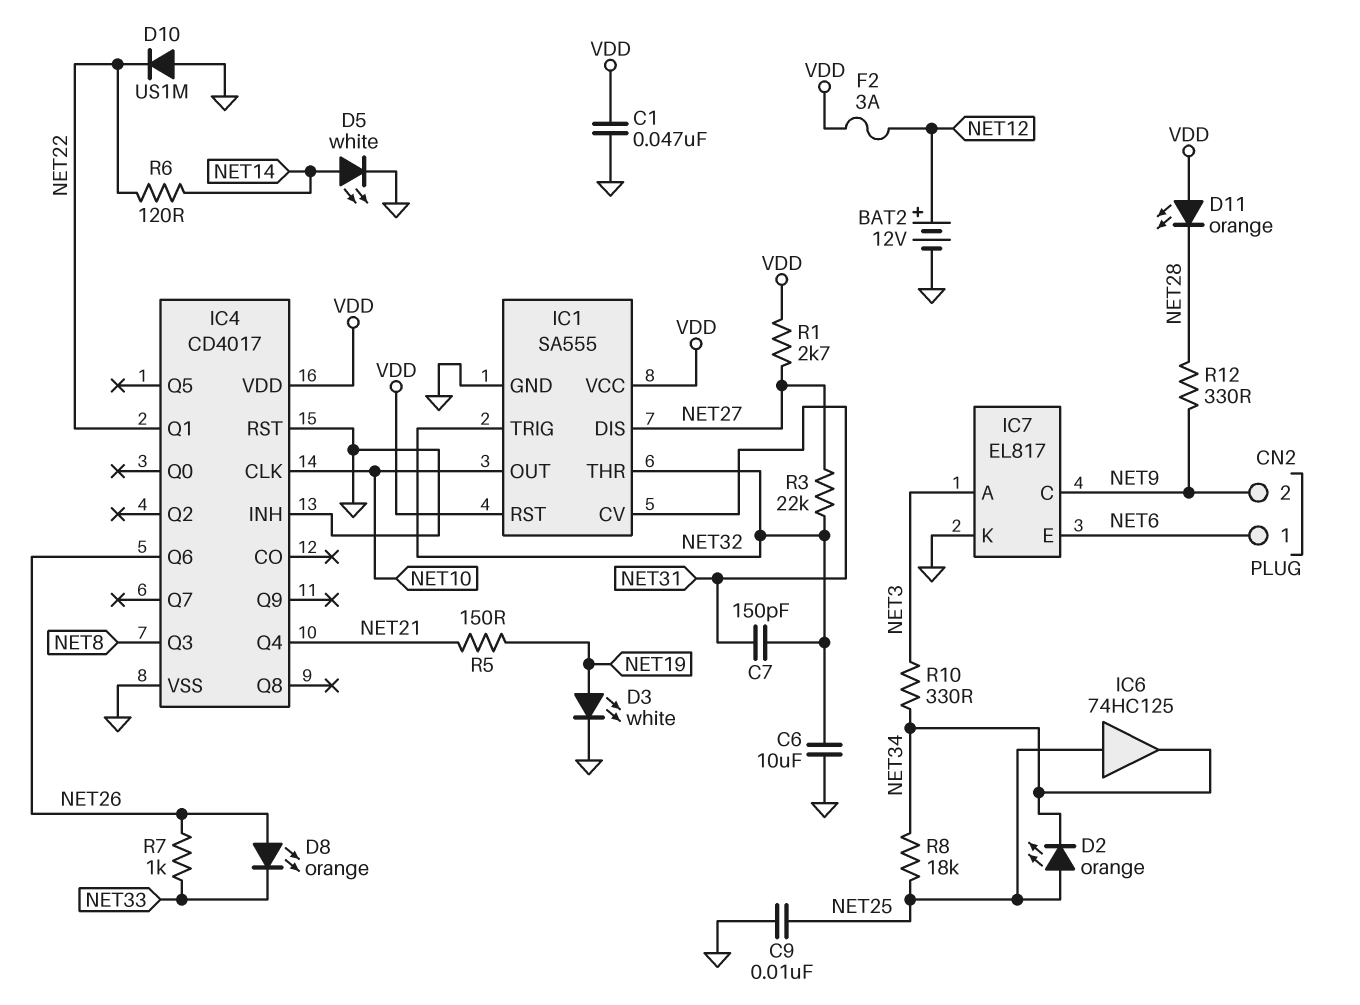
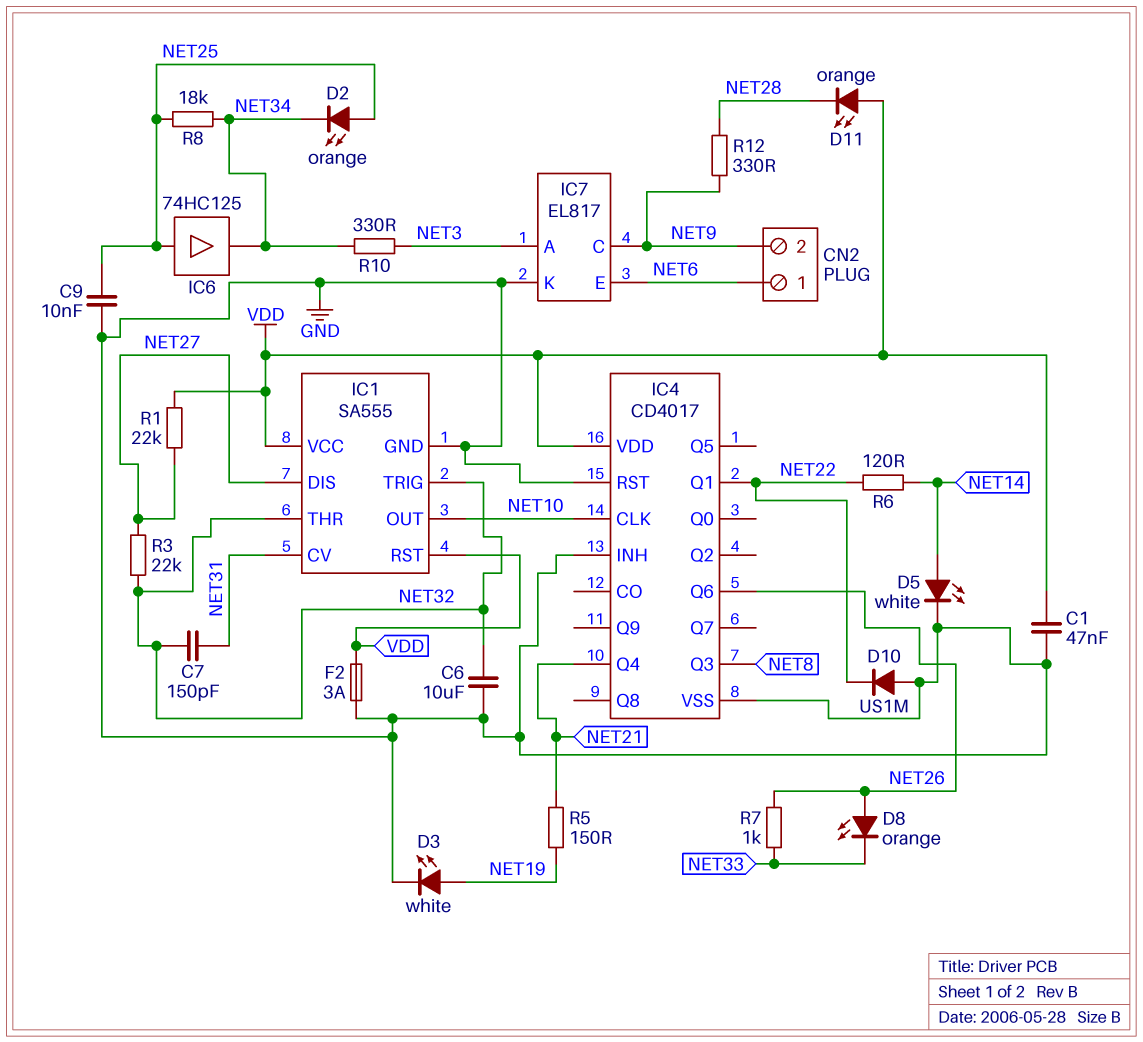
BAT2: 12V (plus NET12, minus GND) -> none
F2: 3A (NET12, VDD) -> 3A (GND, VDD)
R1: 2.7k (NET27, VDD) -> 22k (NET27, VDD)

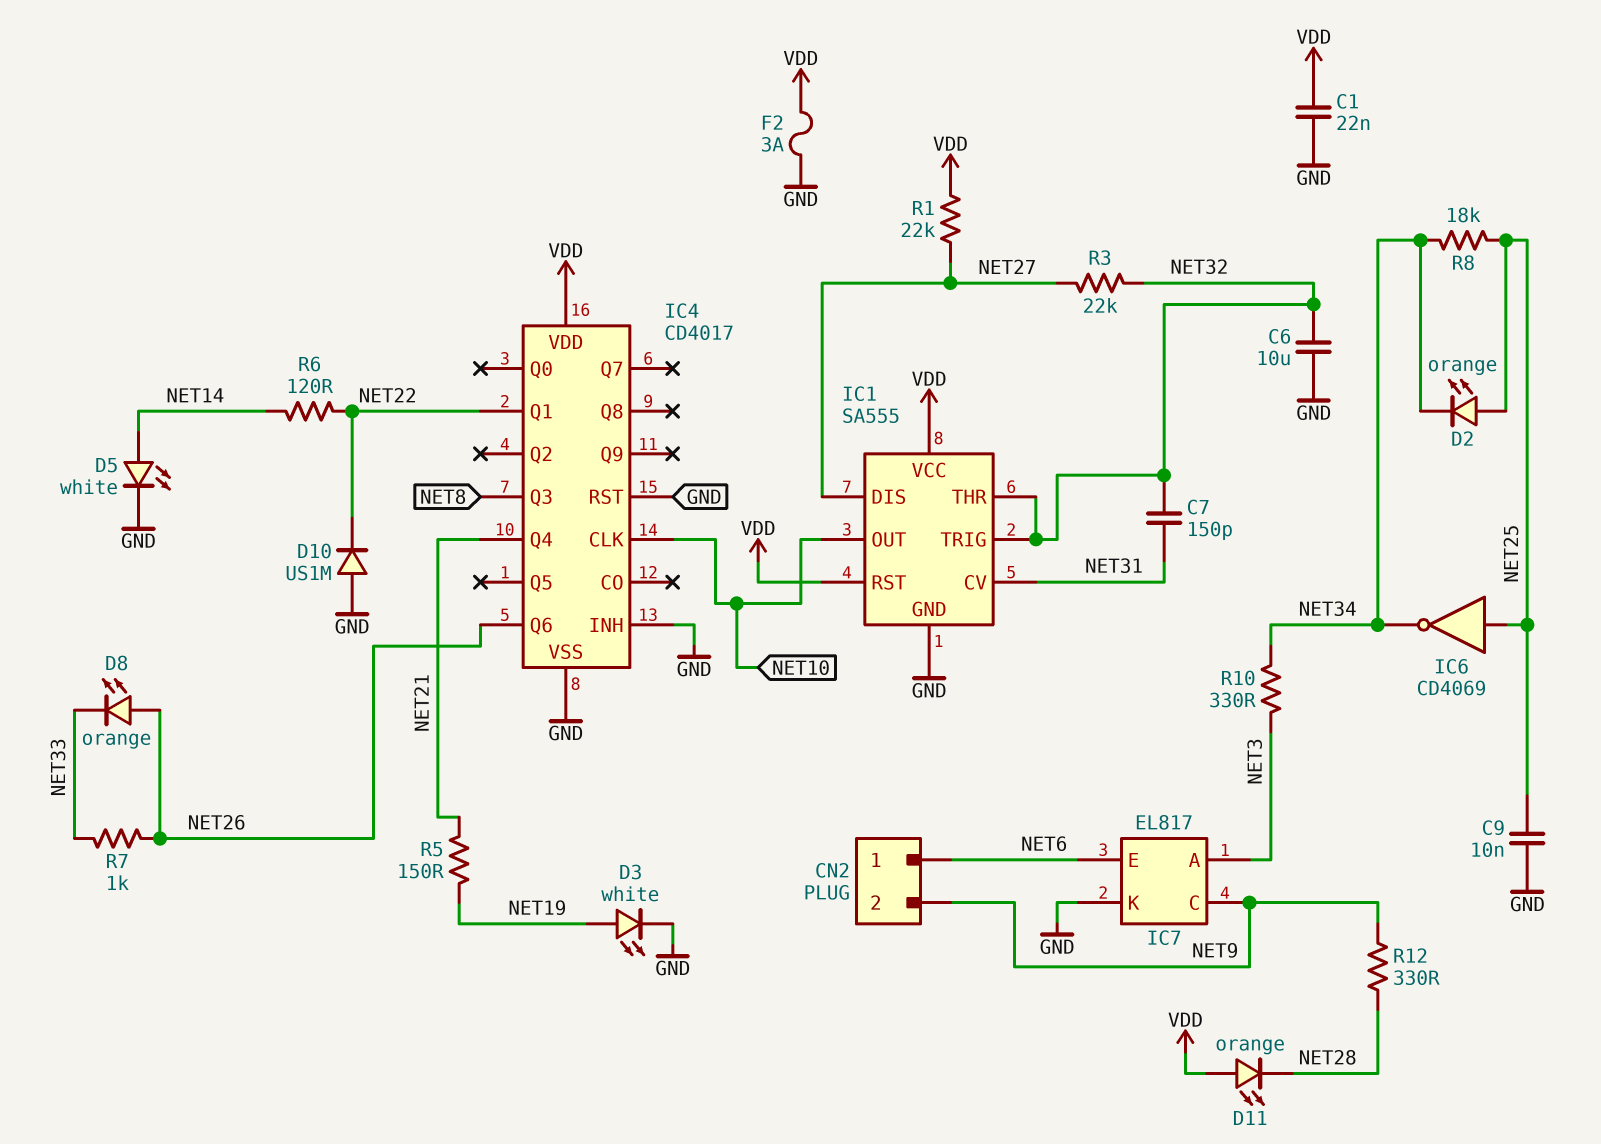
C1: 47nF (GND, VDD) -> 22nF (GND, VDD)
IC6: buffer 74HC125 (in NET25, out NET34) -> NOT CD4069 (in NET25, out NET34)

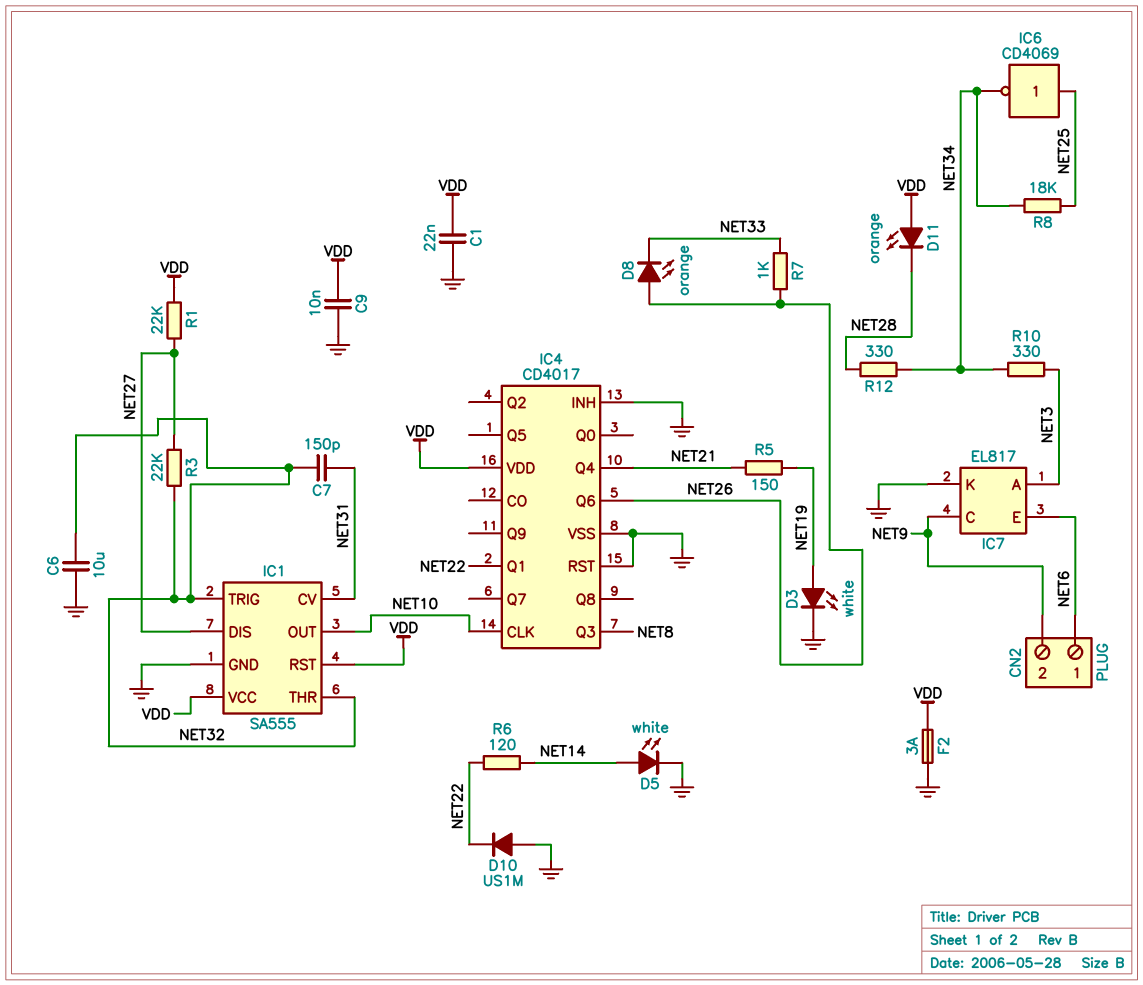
C9: 10nF (GND, NET25) -> 10nF (GND, VDD)
D2: LED orange (A NET25, K NET34) -> none
R12: 330 (NET9, NET28) -> 330 (NET28, NET34)

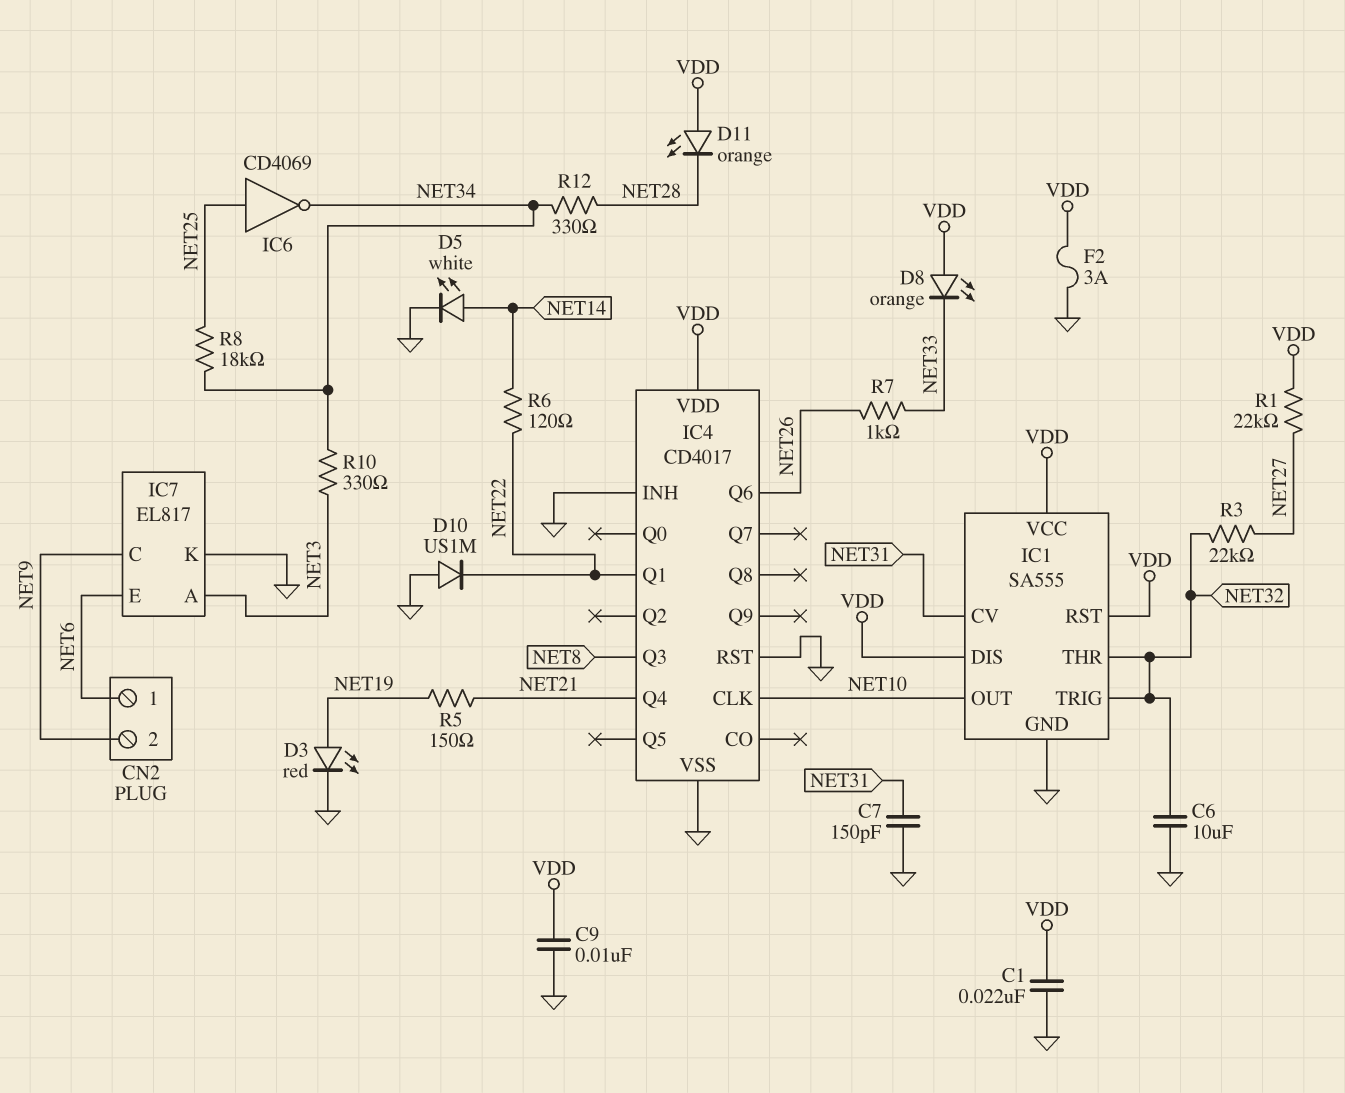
C7: 150pF (NET31, NET32) -> 150pF (GND, NET31)
D3: LED white (A NET19, K GND) -> LED red (A NET19, K GND)
D8: LED orange (A NET26, K NET33) -> LED orange (A VDD, K NET33)
IC1 pin DIS: NET27 -> VDD

